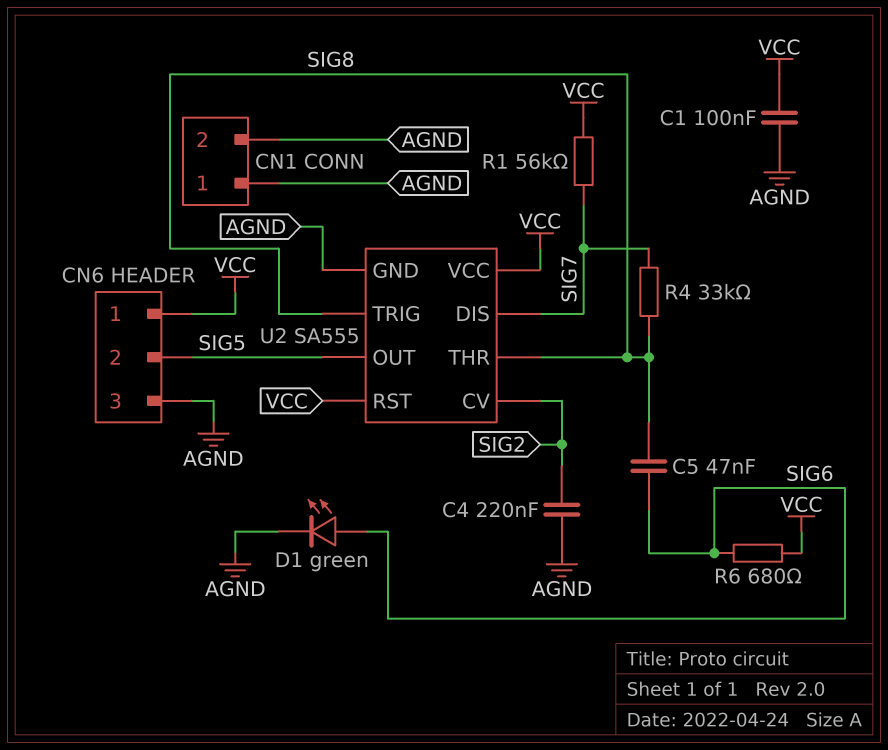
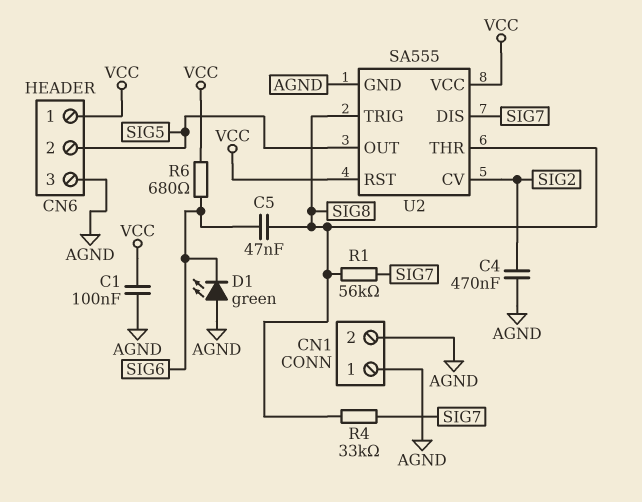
C4: 220nF (AGND, SIG2) -> 470nF (AGND, SIG2)
D1: LED green (A SIG6, K AGND) -> LED green (A AGND, K SIG6)
R1: 56k (SIG7, VCC) -> 56k (SIG7, SIG8)

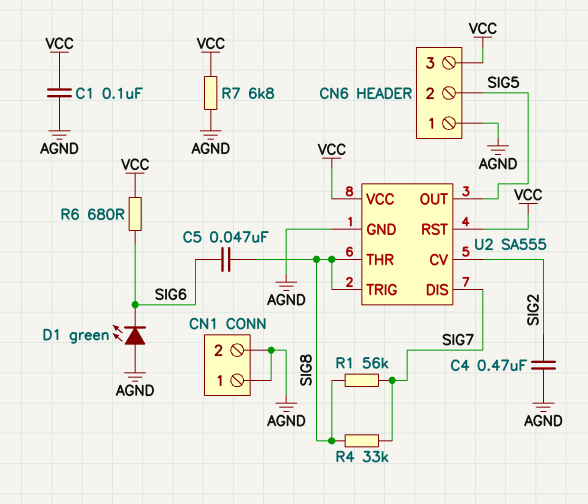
CN6 pin 1: VCC -> AGND
CN6 pin 3: AGND -> VCC
R7: none -> 6.8k (AGND, VCC)

